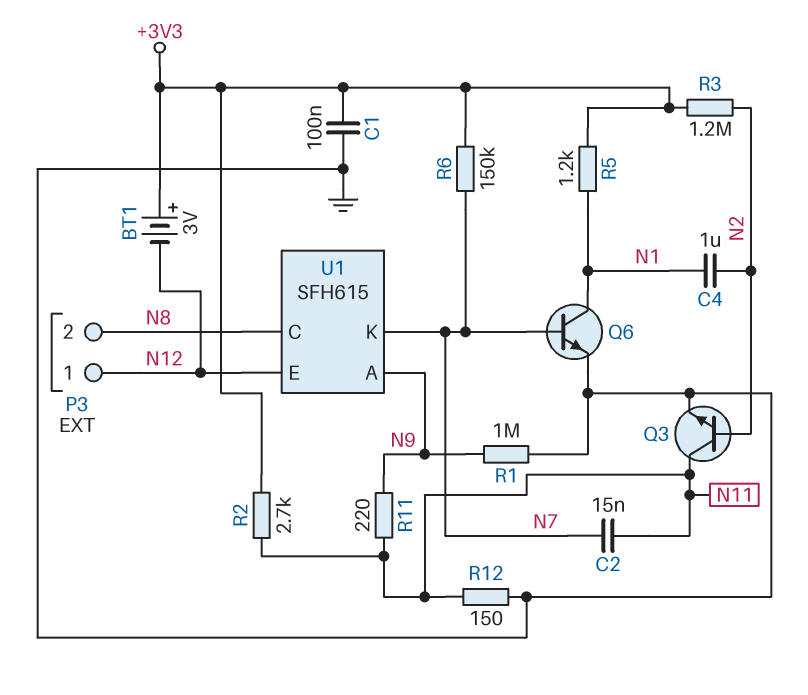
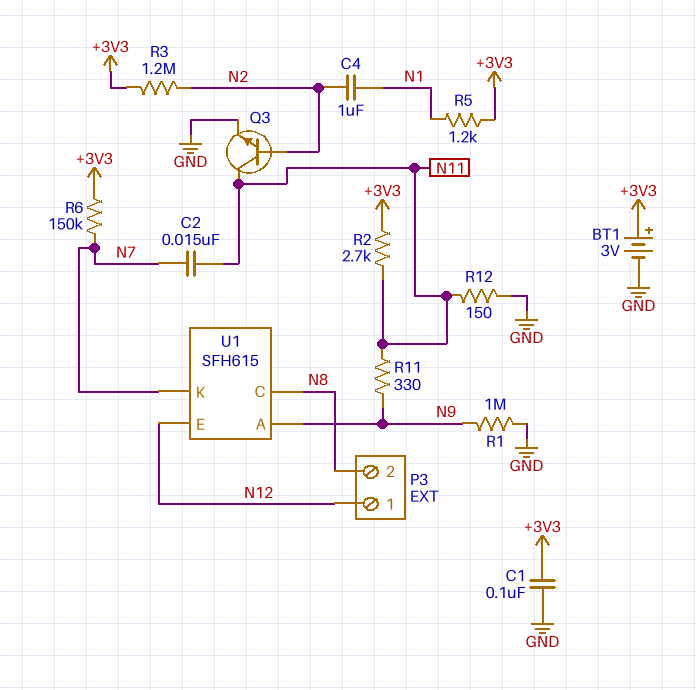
BT1: 3V (plus +3V3, minus N12) -> 3V (plus +3V3, minus GND)
Q6: NPN (B N7, C N1, E GND) -> none
R11: 220 (N9, N11) -> 330 (N9, N11)

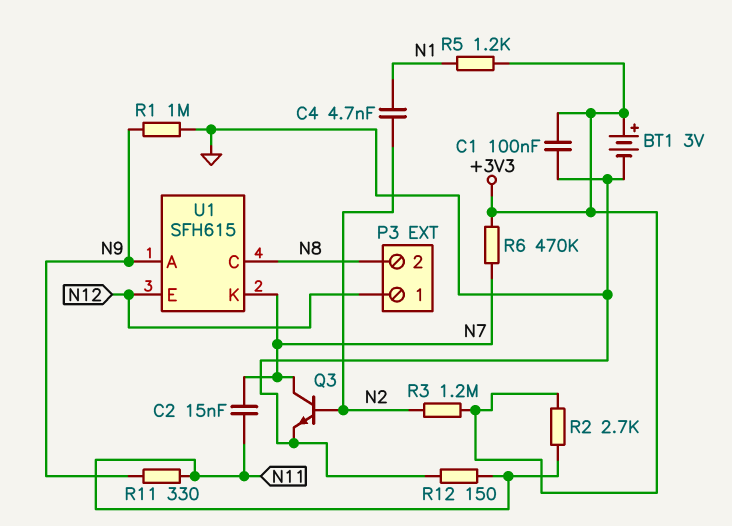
C4: 1uF (N1, N2) -> 4.7nF (N1, N2)
Q3: NPN (B N2, C N11, E GND) -> NPN (B N2, C N7, E GND)
R6: 150k (+3V3, N7) -> 470k (+3V3, N7)

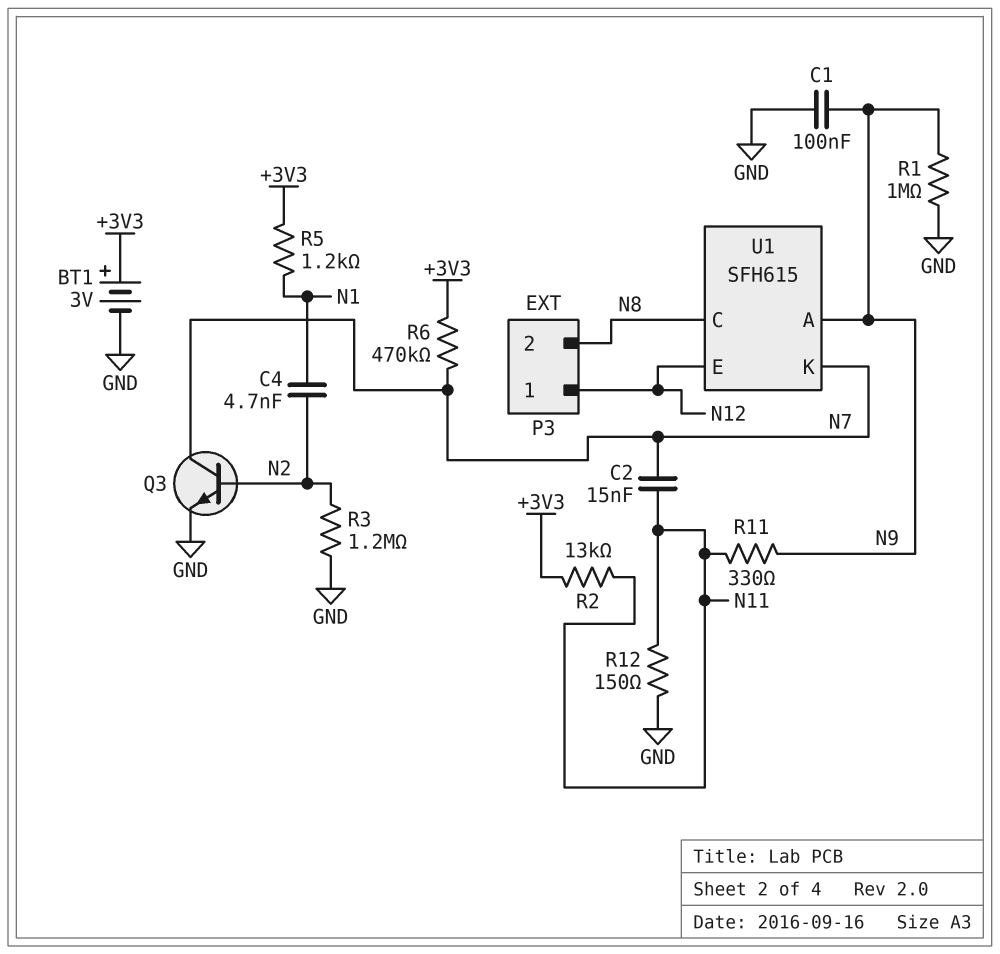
C1: 100nF (+3V3, GND) -> 100nF (GND, N9)
R2: 2.7k (+3V3, N11) -> 13k (+3V3, N11)
R3: 1.2M (+3V3, N2) -> 1.2M (GND, N2)

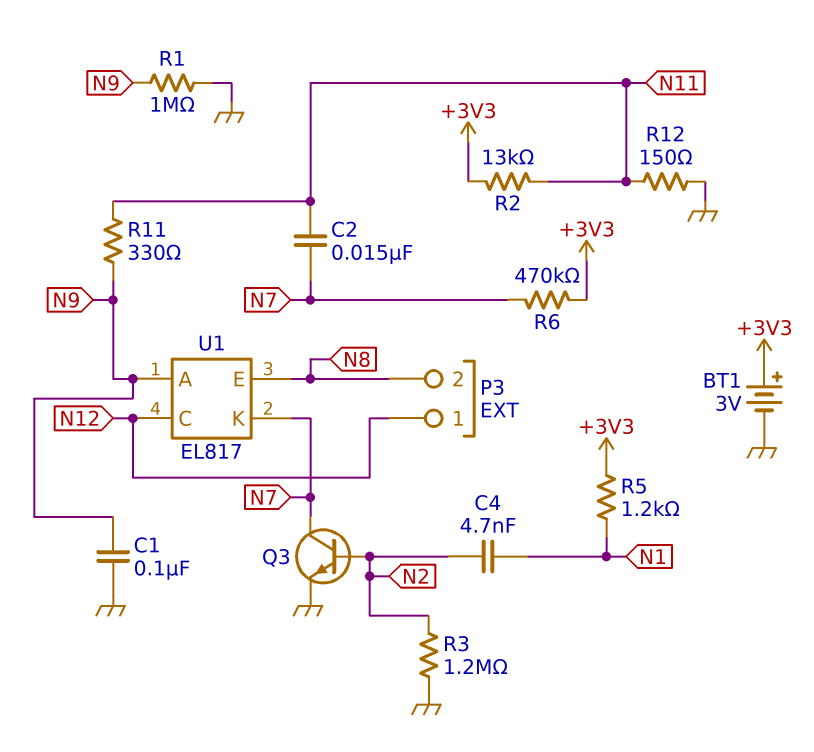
U1: SFH615 -> EL817
U1 pin C: N8 -> N12
U1 pin E: N12 -> N8

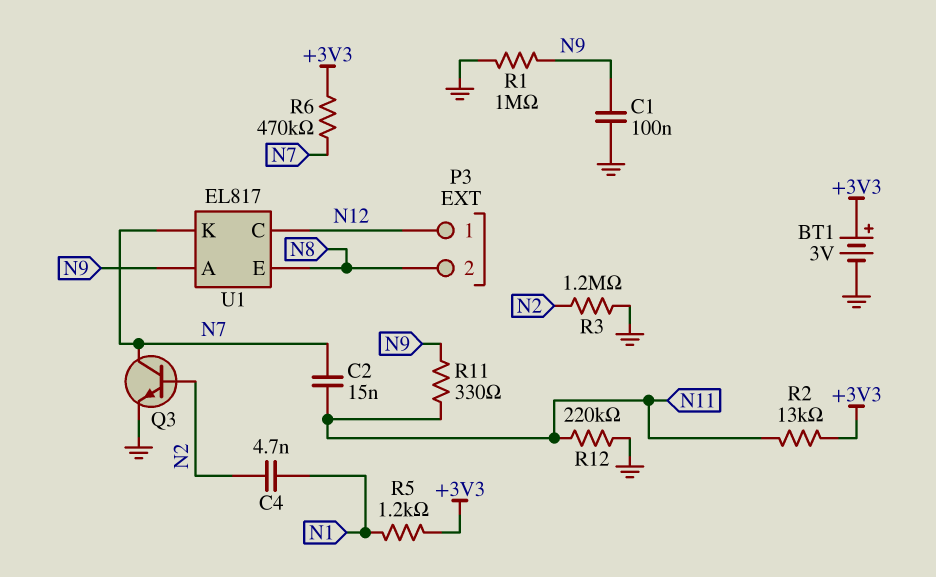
R12: 150 (GND, N11) -> 220k (GND, N11)

